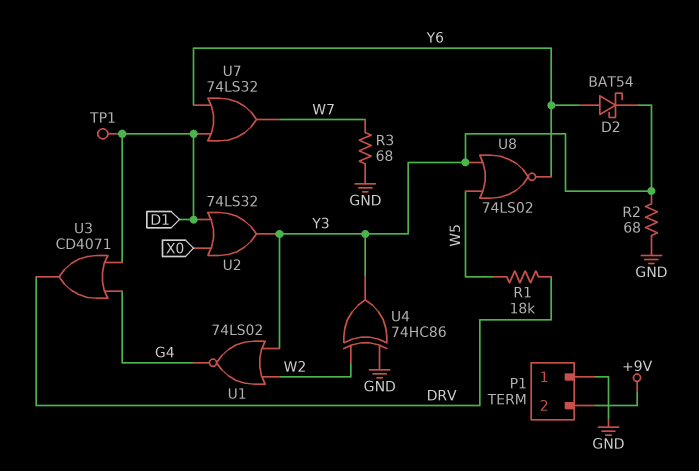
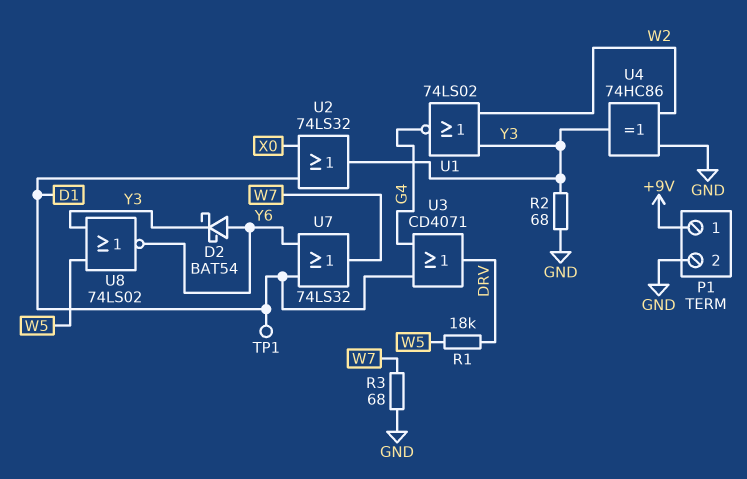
P1 pin 1: GND -> +9V
P1 pin 2: +9V -> GND

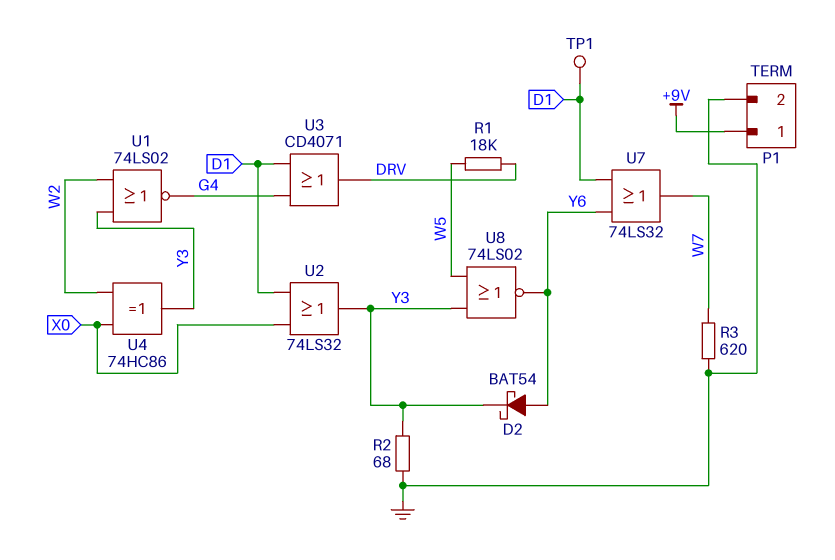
R3: 68 (GND, W7) -> 620 (GND, W7)
U4: XOR 74HC86 (in GND, in W2, out Y3) -> XOR 74HC86 (in W2, in X0, out Y3)

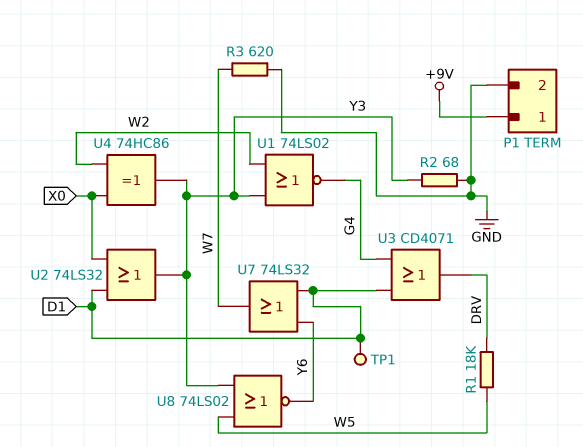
D2: schottky BAT54 (A Y6, K Y3) -> none

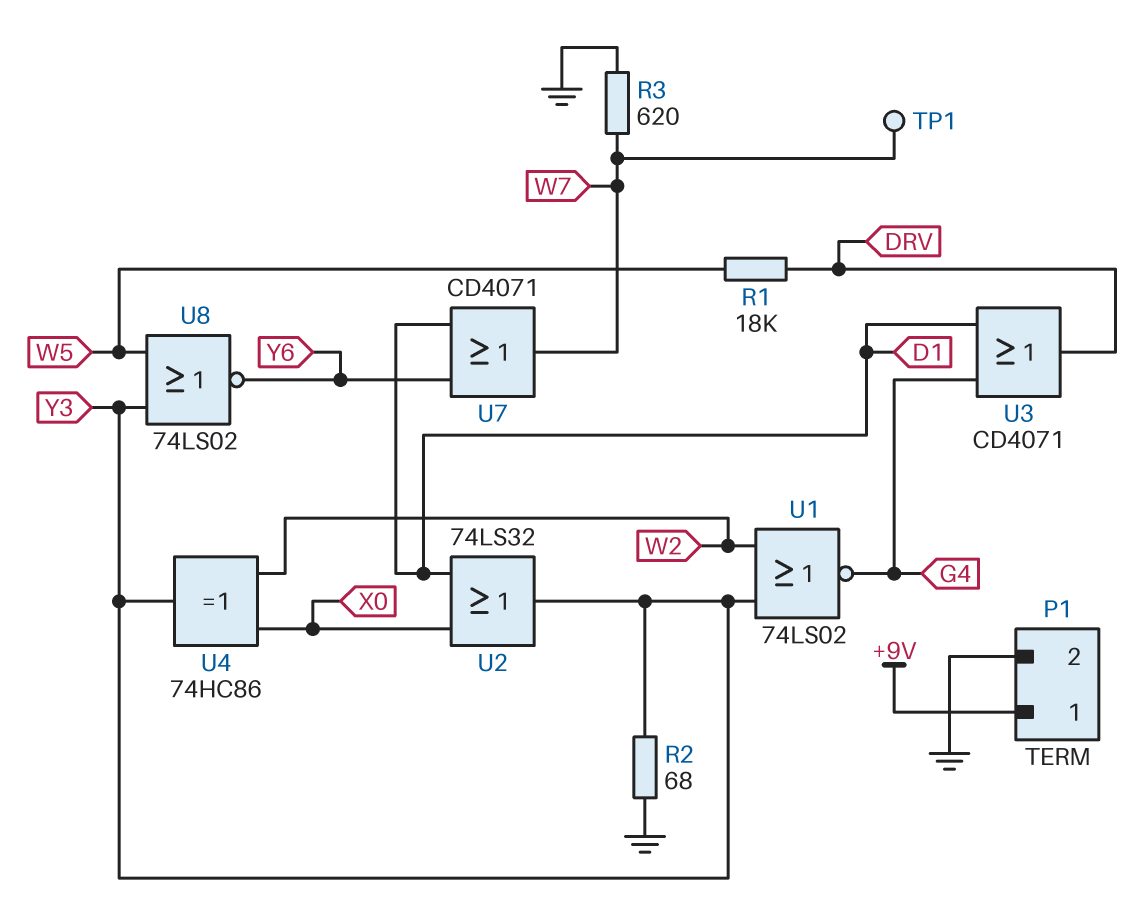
TP1: test point (D1) -> test point (W7)
U7: OR 74LS32 (in D1, in Y6, out W7) -> OR CD4071 (in D1, in Y6, out W7)

